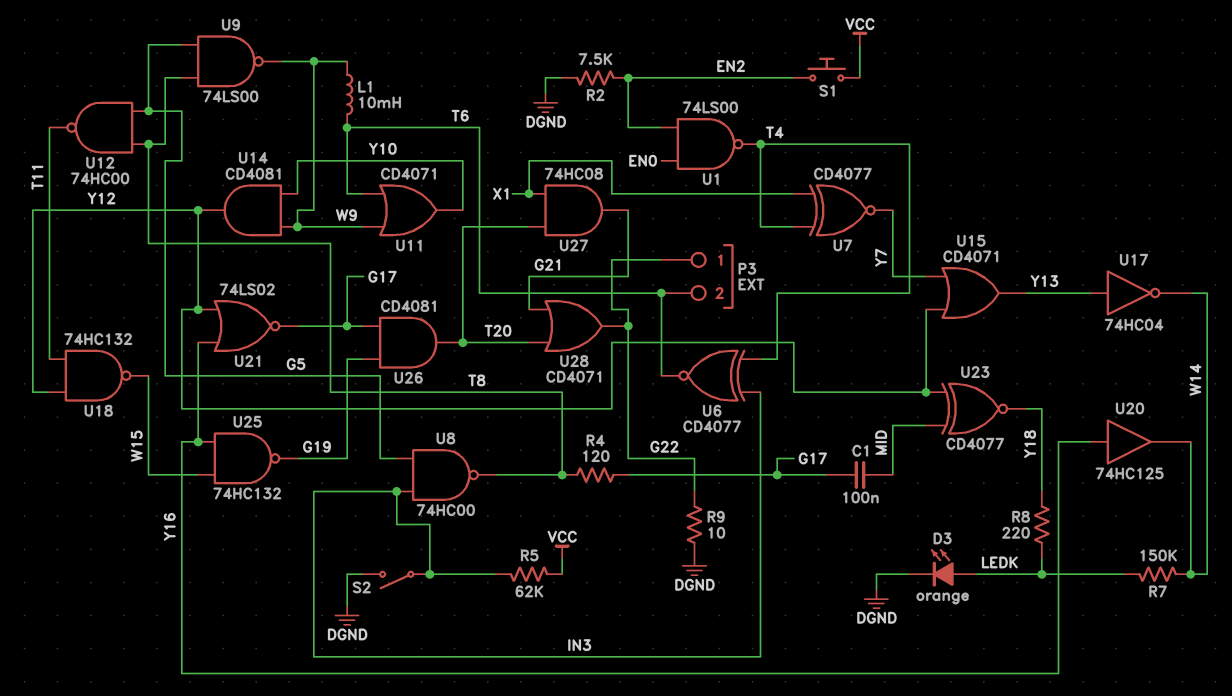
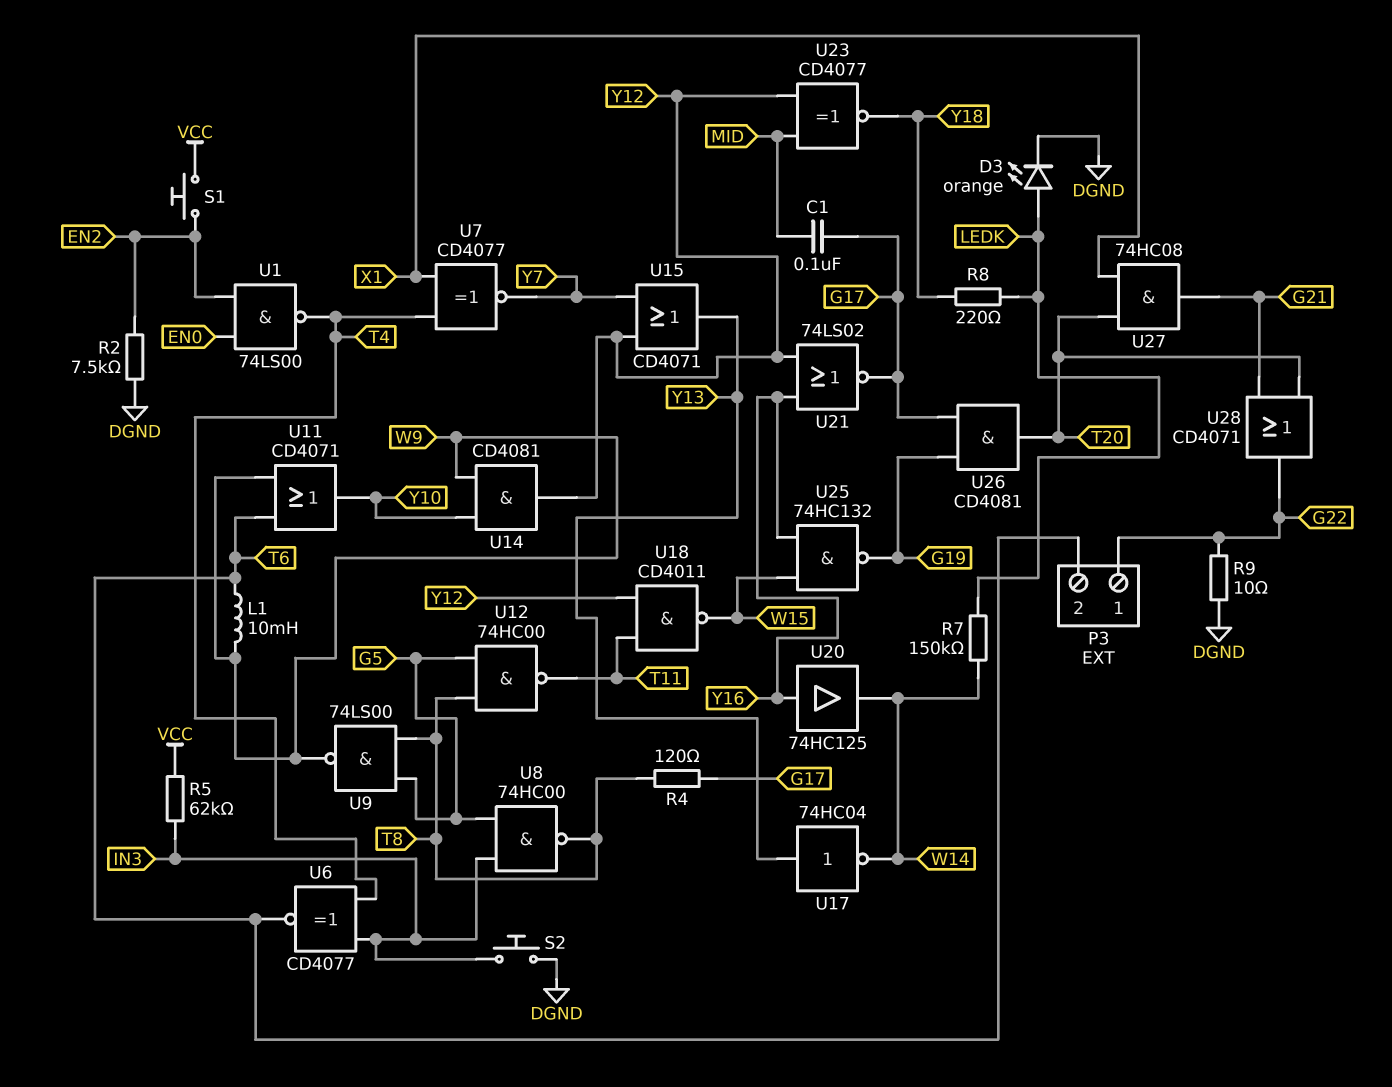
S2: switch (DGND, IN3) -> button (DGND, IN3)
U18: NAND 74HC132 (in T11, in Y12, out W15) -> NAND CD4011 (in T11, in Y12, out W15)

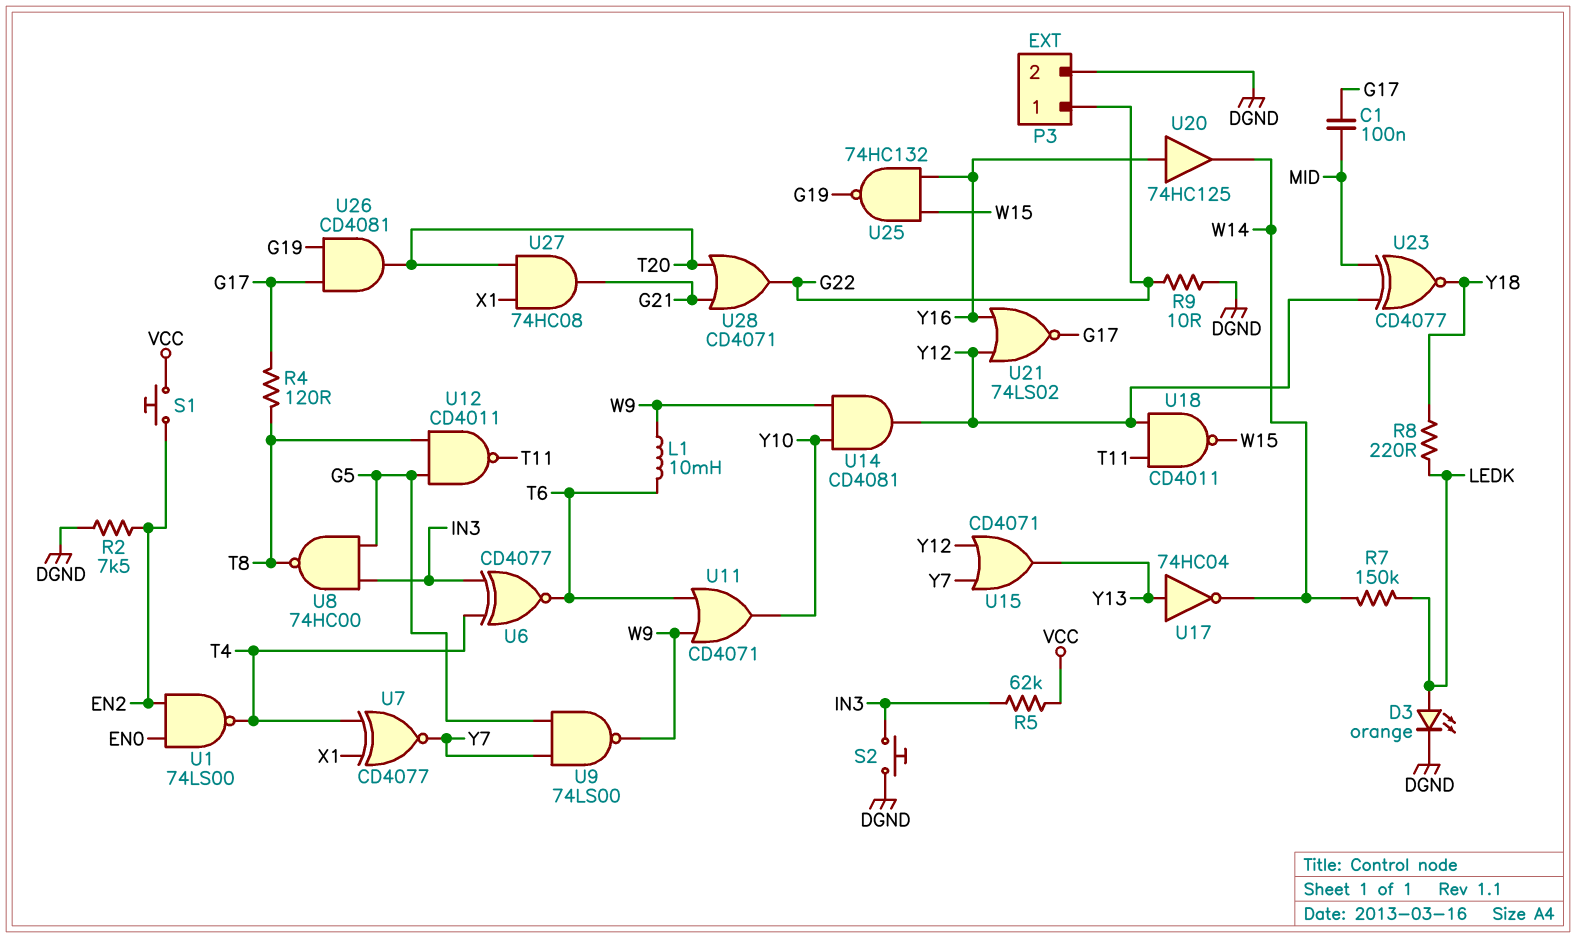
P3 pin 2: T6 -> DGND
U9: NAND 74LS00 (in G5, in T8, out W9) -> NAND 74LS00 (in G5, in Y7, out W9)
U12: NAND 74HC00 (in G5, in T8, out T11) -> NAND CD4011 (in G5, in T8, out T11)

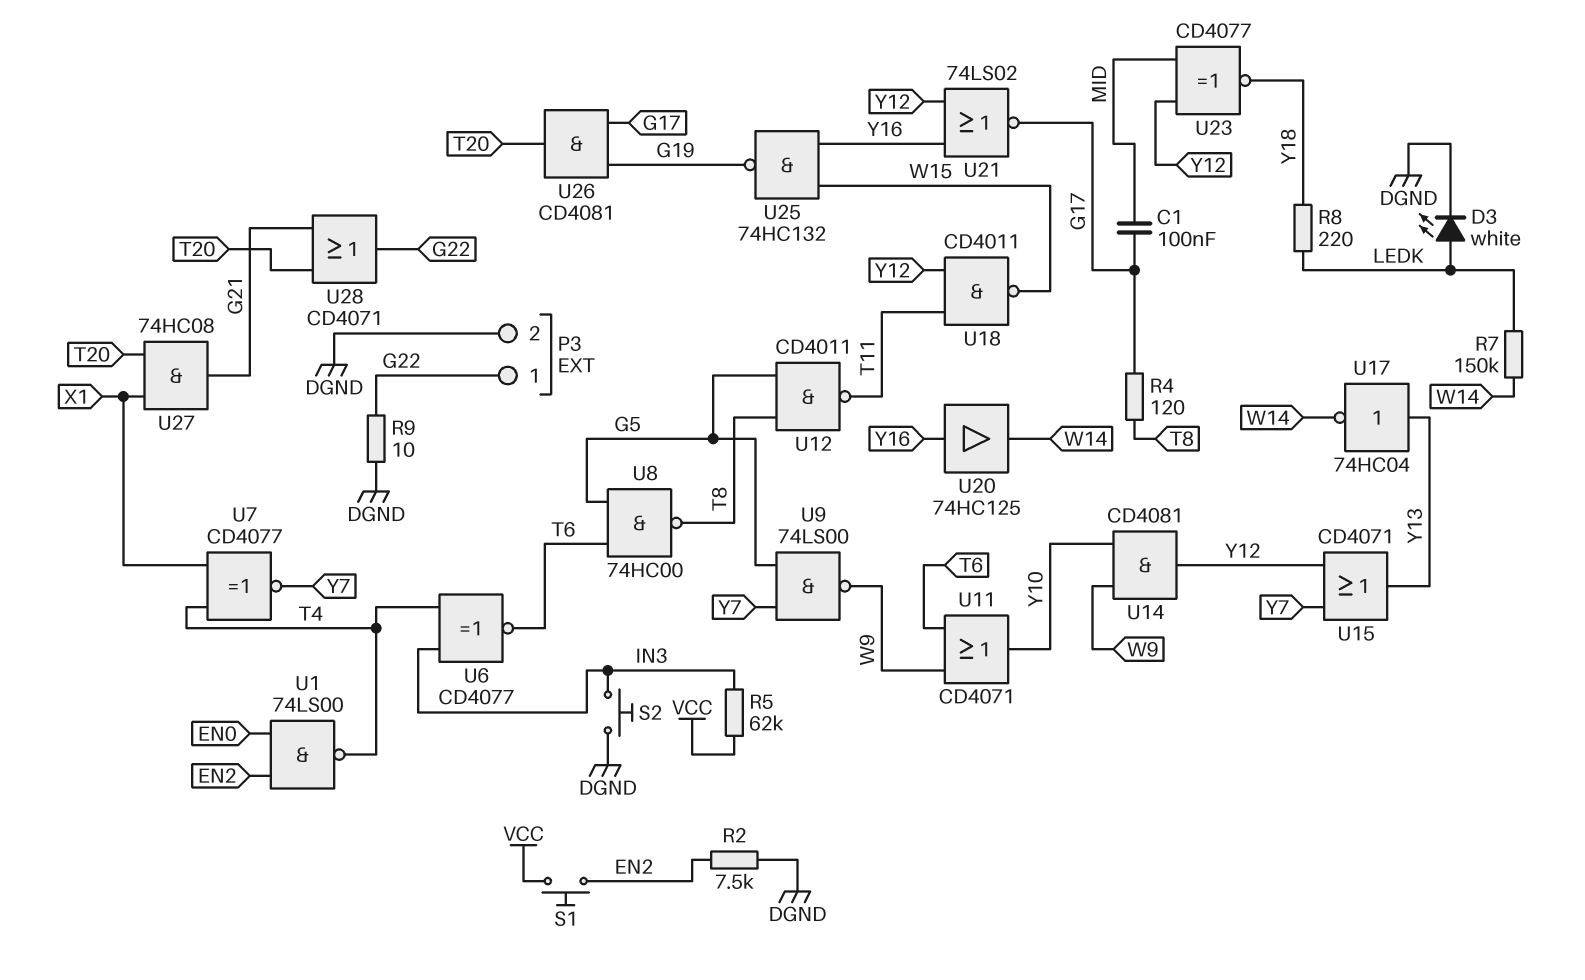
D3: LED orange (A LEDK, K DGND) -> LED white (A LEDK, K DGND)
L1: 10mH (T6, W9) -> none
U8: NAND 74HC00 (in G5, in IN3, out T8) -> NAND 74HC00 (in G5, in T6, out T8)

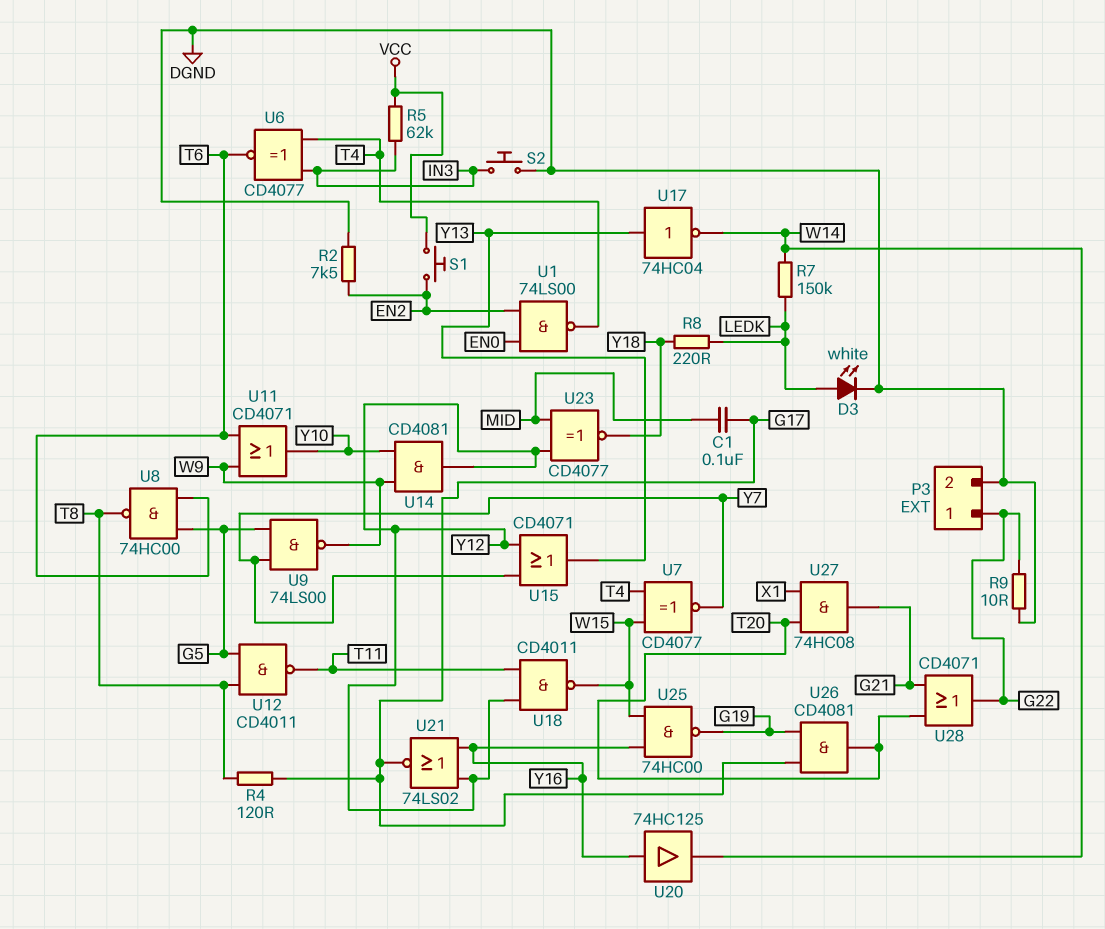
U7: XNOR CD4077 (in T4, in X1, out Y7) -> XNOR CD4077 (in T4, in W15, out Y7)
U25: NAND 74HC132 (in W15, in Y16, out G19) -> NAND 74HC00 (in W15, in Y16, out G19)

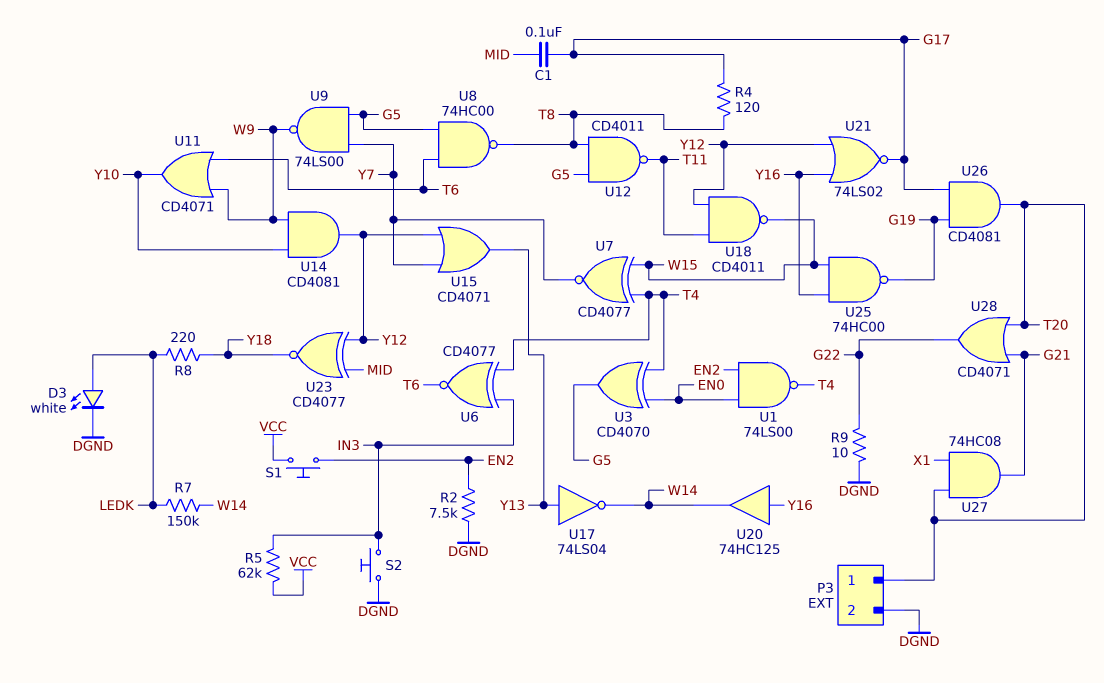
P3 pin 1: G22 -> T20
U3: none -> XOR CD4070 (in EN0, in T4, out G5)
U17: NOT 74HC04 (in Y13, out W14) -> NOT 74LS04 (in Y13, out W14)

